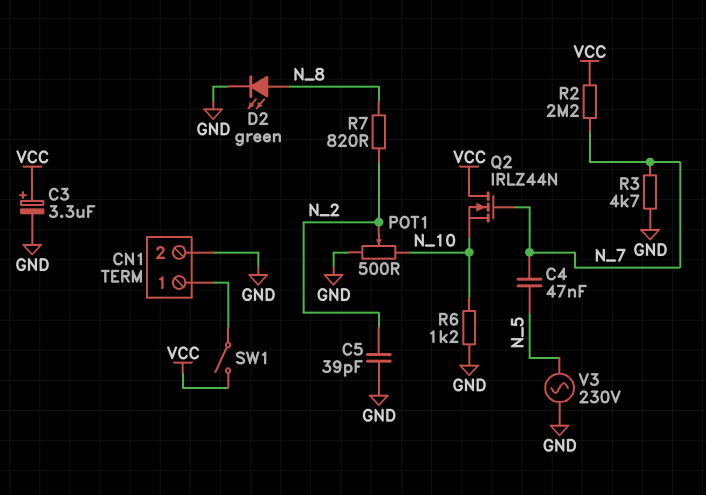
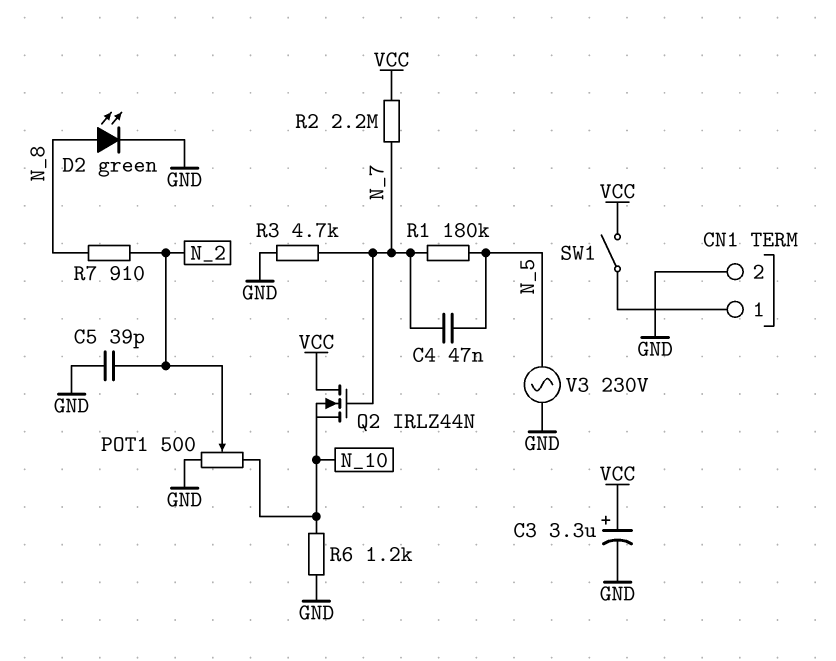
R1: none -> 180k (N_5, N_7)
R7: 820 (N_2, N_8) -> 910 (N_2, N_8)

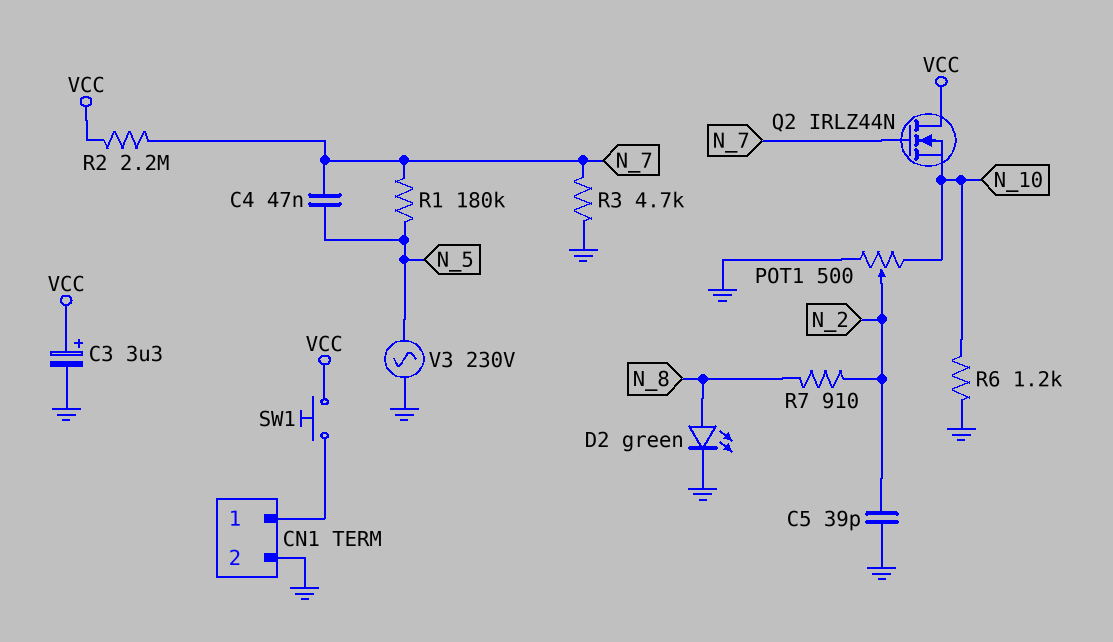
SW1: switch (CN1/1, VCC) -> button (CN1/1, VCC)

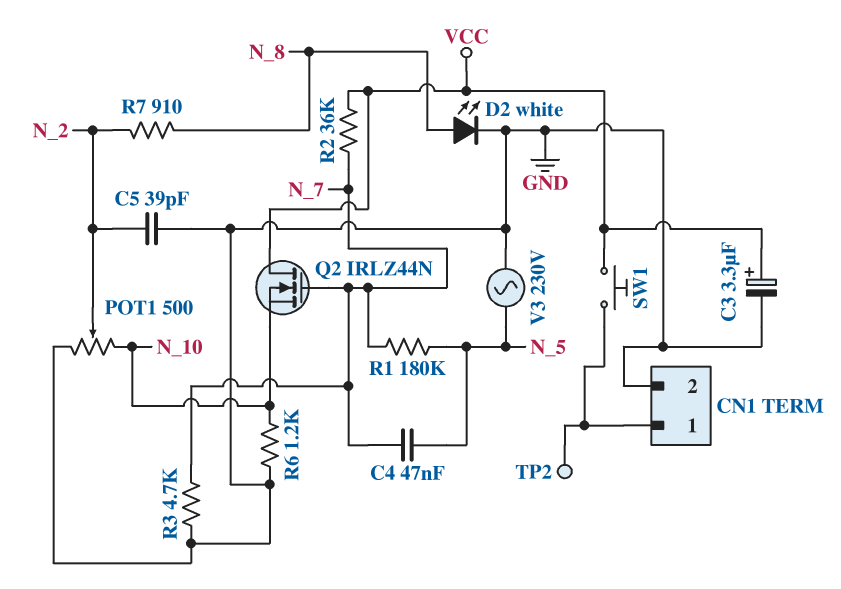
D2: LED green (A N_8, K GND) -> LED white (A N_8, K GND)
R2: 2.2M (N_7, VCC) -> 36k (N_7, VCC)
TP2: none -> test point (CN1/1)

